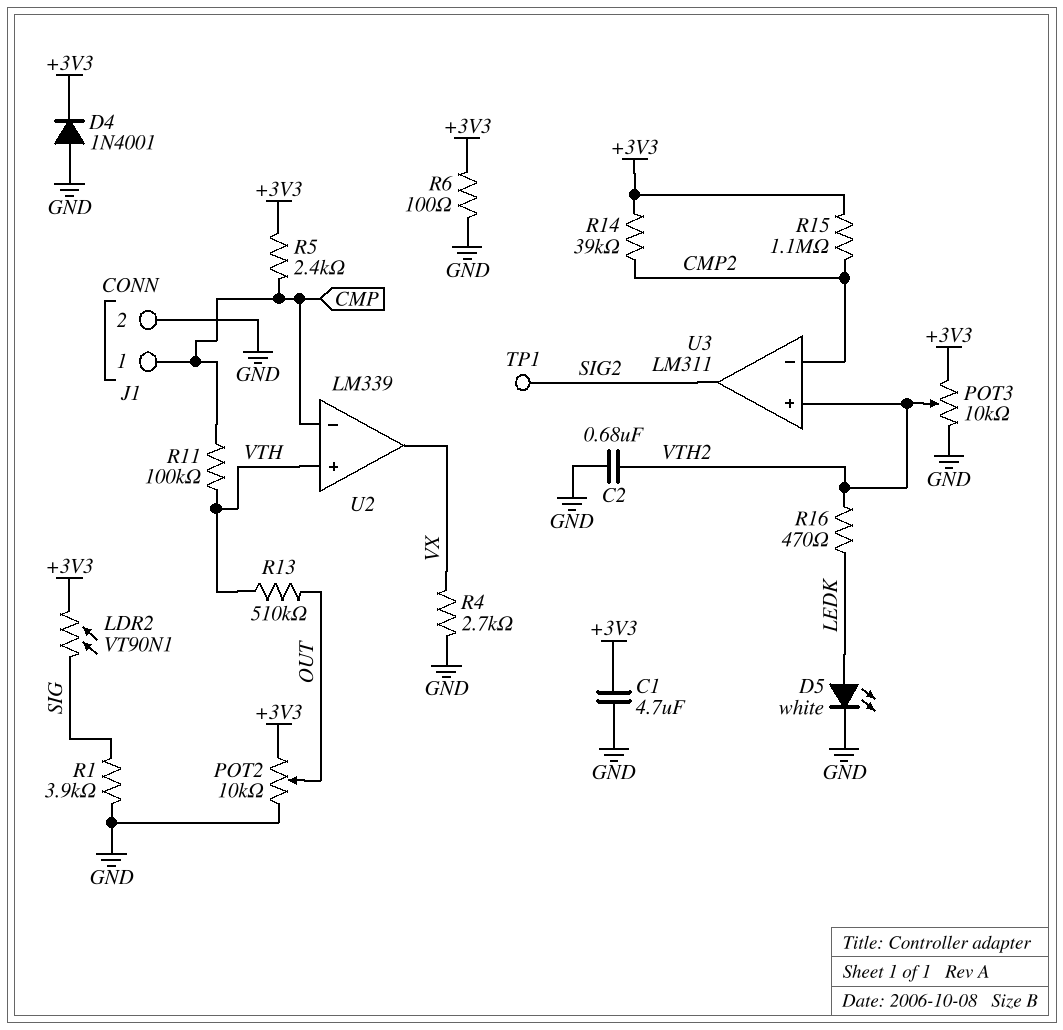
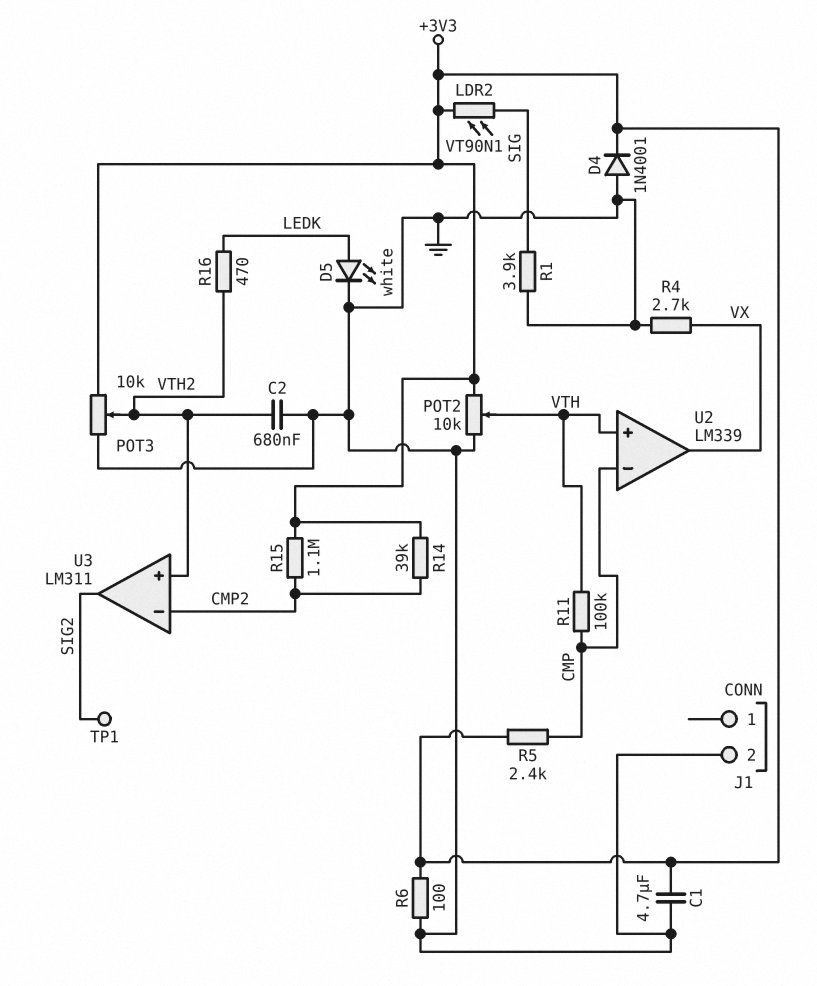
J1 pin 1: CMP -> none
POT2: 10k (+3V3, GND, wiper OUT) -> 10k (+3V3, GND, wiper VTH)
R13: 510k (OUT, VTH) -> none

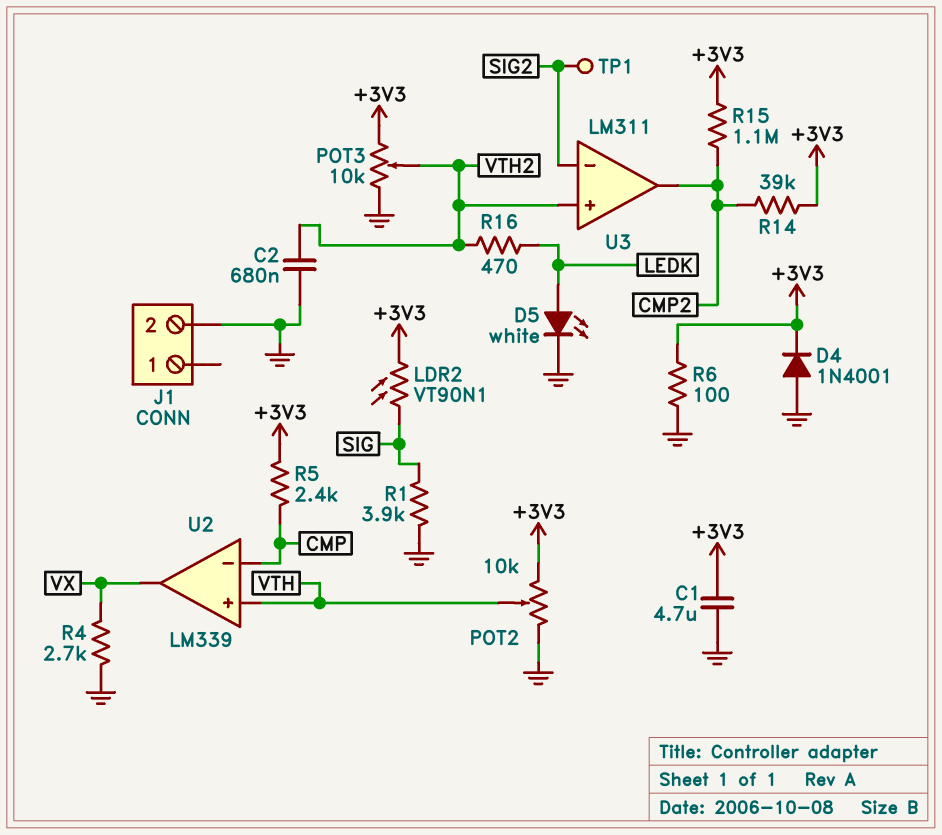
R11: 100k (CMP, VTH) -> none
U3 pin in-: CMP2 -> SIG2
U3 pin out: SIG2 -> CMP2

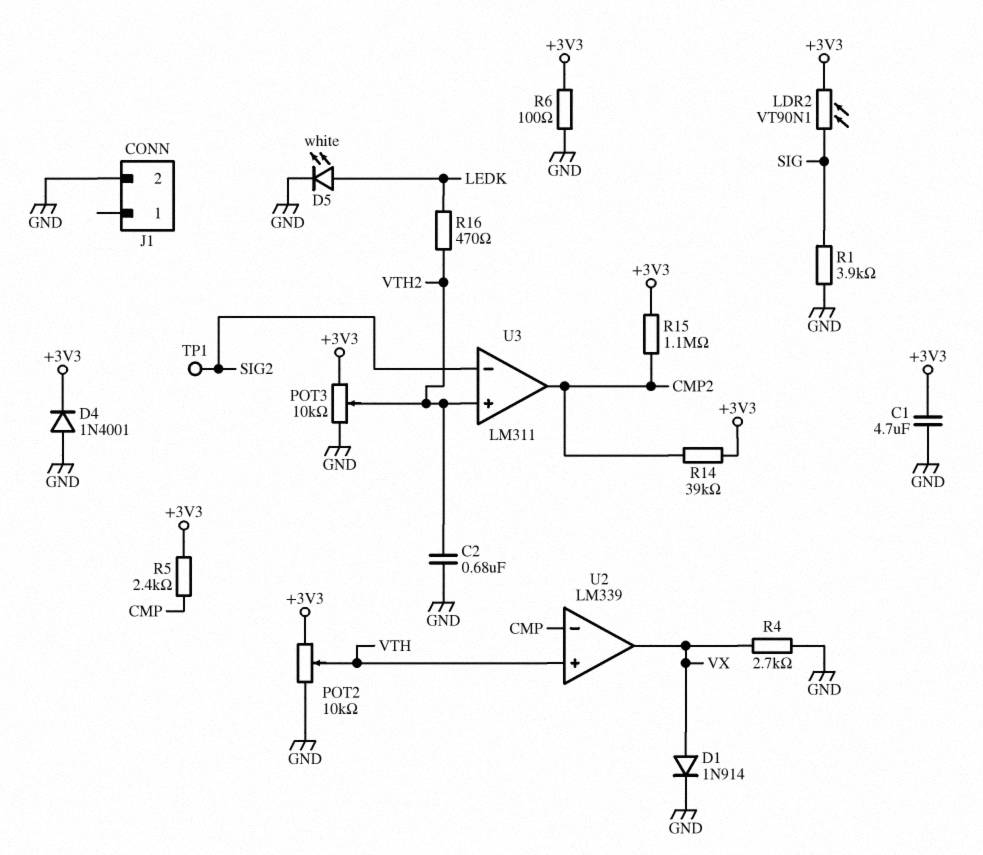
D1: none -> diode 1N914 (A VX, K GND)

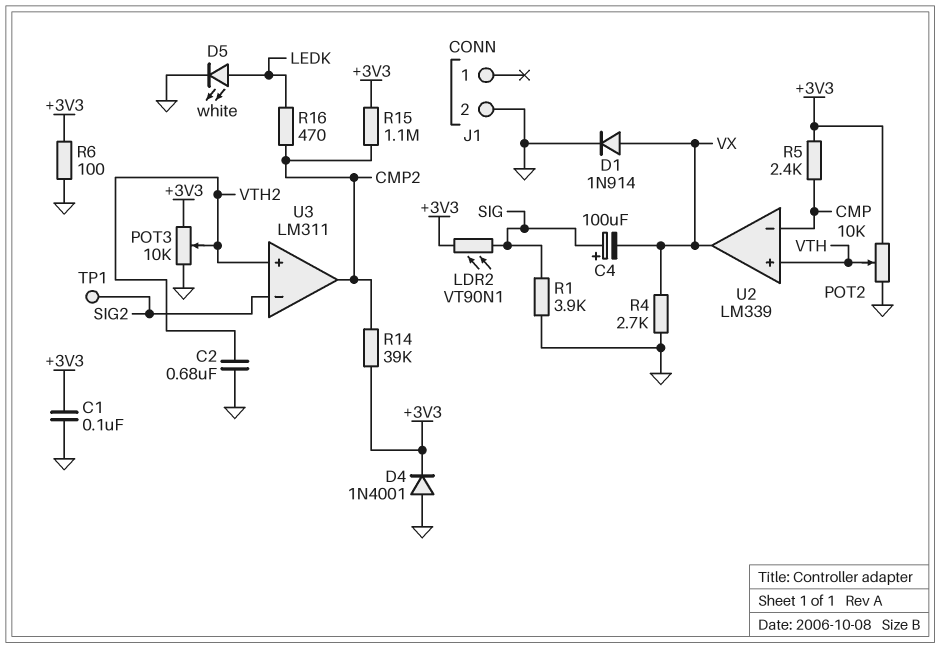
C1: 4.7uF (+3V3, GND) -> 100nF (+3V3, GND)
C4: none -> 100uF (plus SIG, minus VX)
R16: 470 (LEDK, VTH2) -> 470 (CMP2, LEDK)

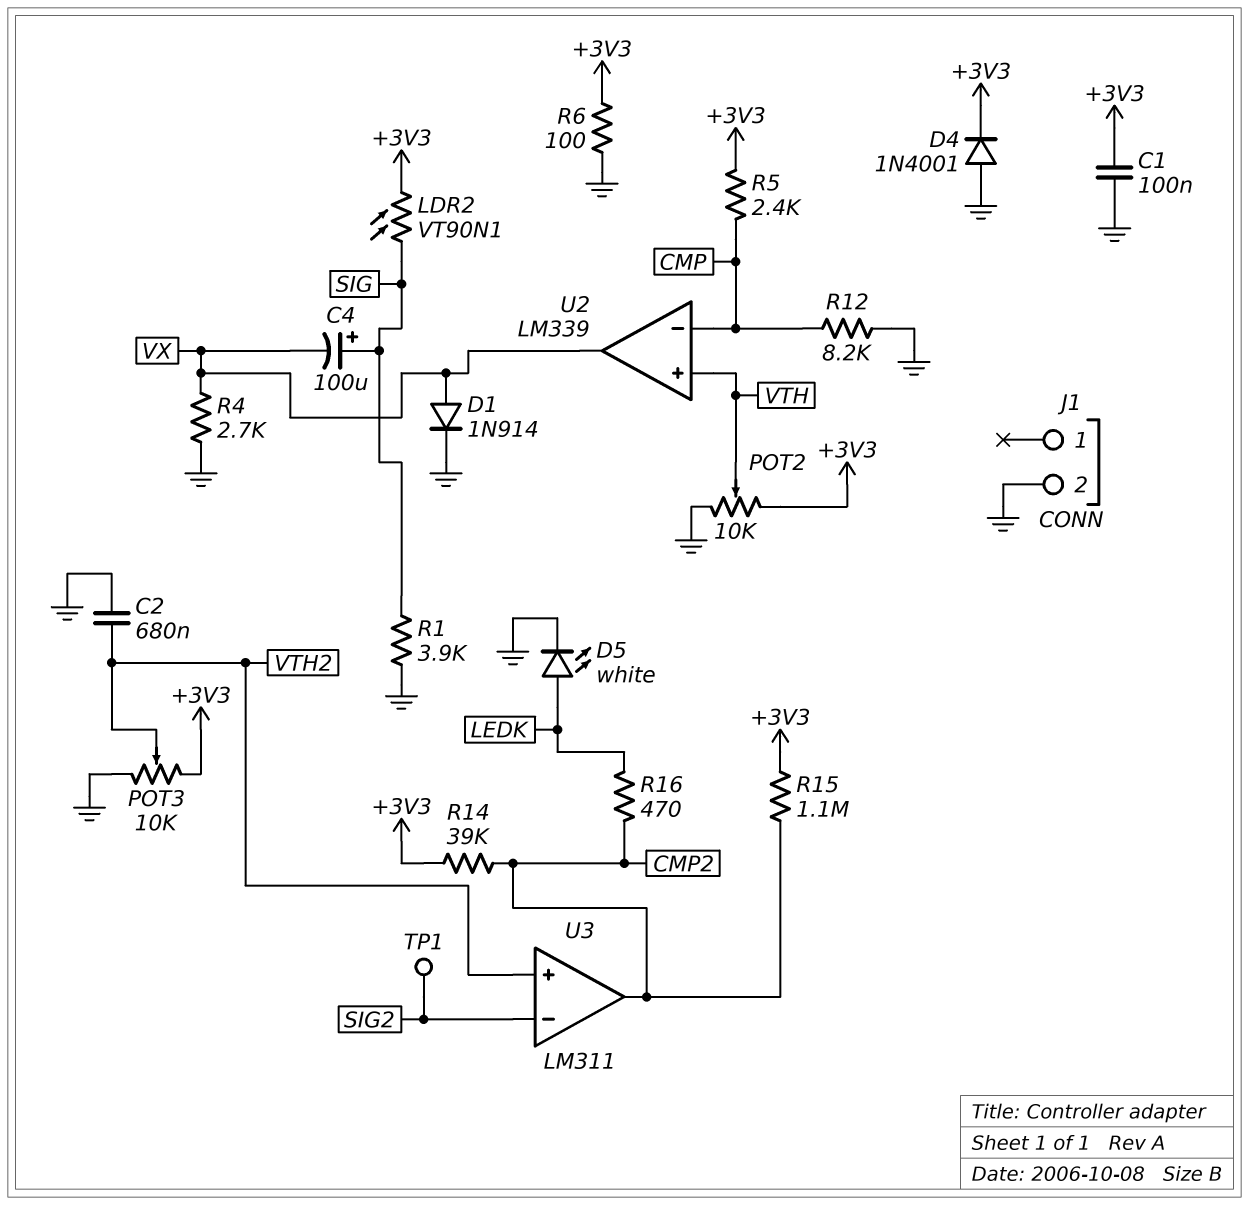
R12: none -> 8.2k (CMP, GND)

